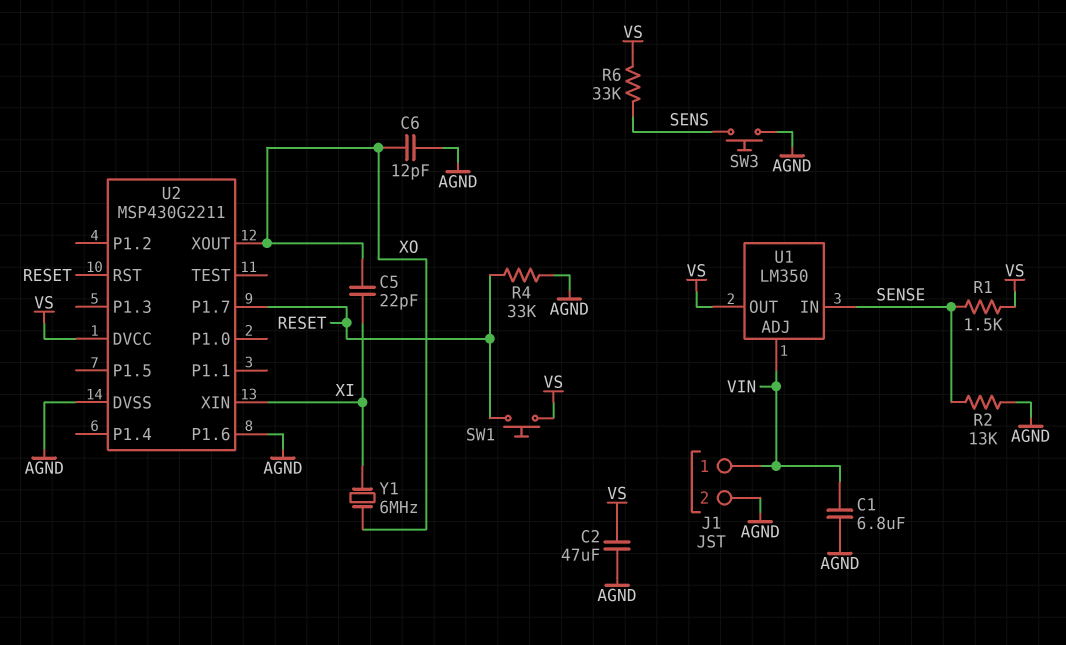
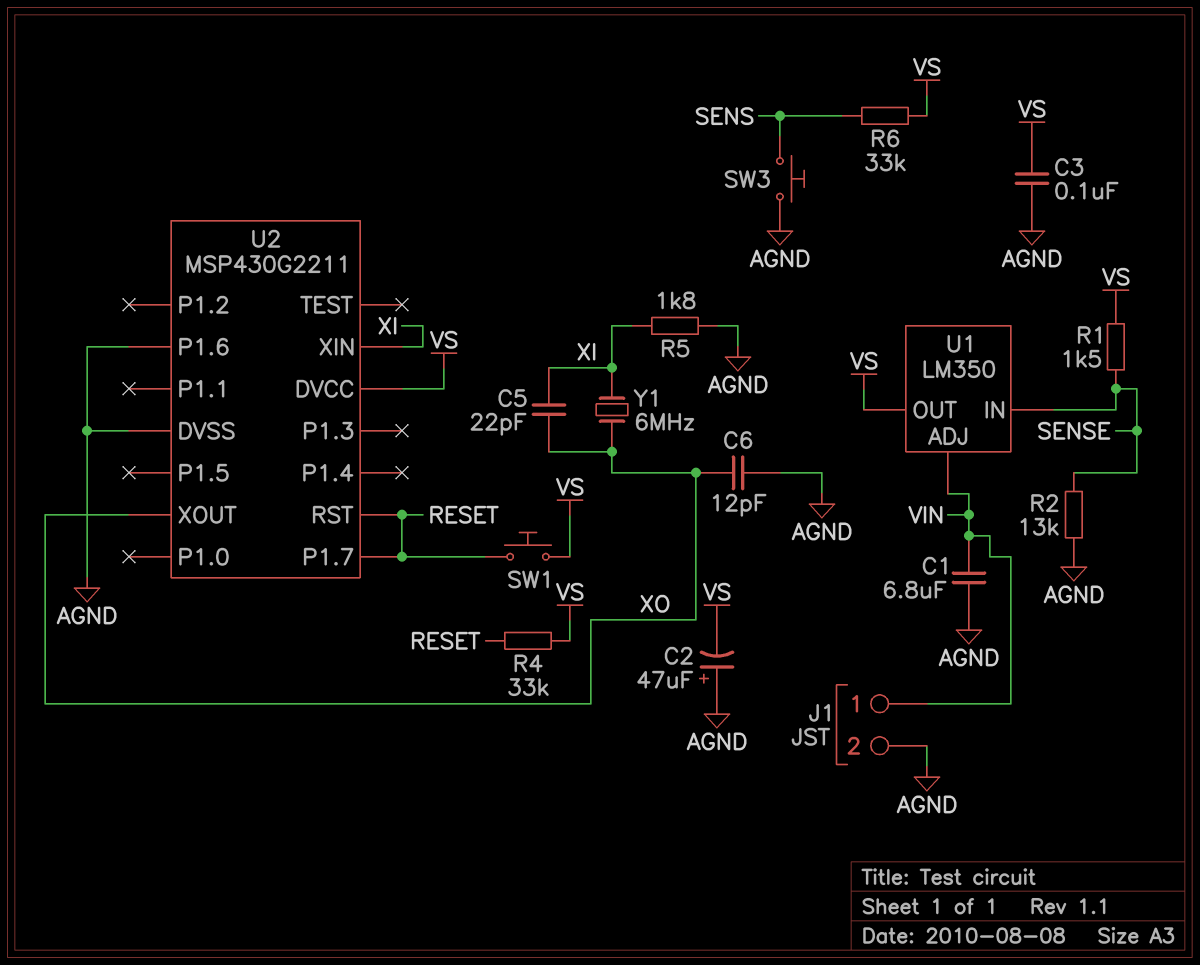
C2: 47uF (AGND, VS) -> 47uF (plus AGND, minus VS)
C3: none -> 100nF (AGND, VS)
R4: 33k (AGND, RESET) -> 33k (RESET, VS)
R5: none -> 1.8k (AGND, XI)

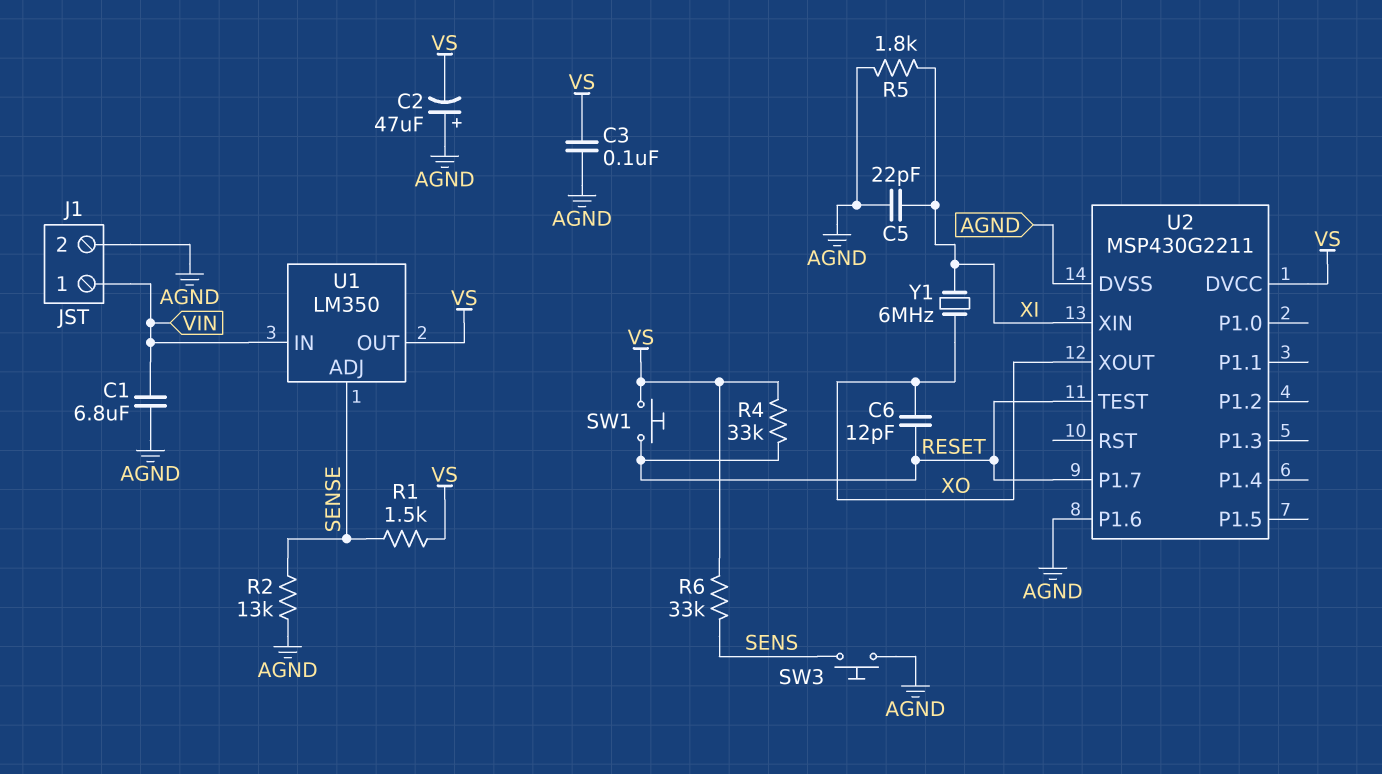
C5: 22pF (XI, XO) -> 22pF (AGND, XI)
C6: 12pF (AGND, XO) -> 12pF (RESET, XO)
U1 pin ADJ: VIN -> SENSE
U1 pin IN: SENSE -> VIN
U2 pin RST: RESET -> none
U2 pin TEST: none -> RESET

